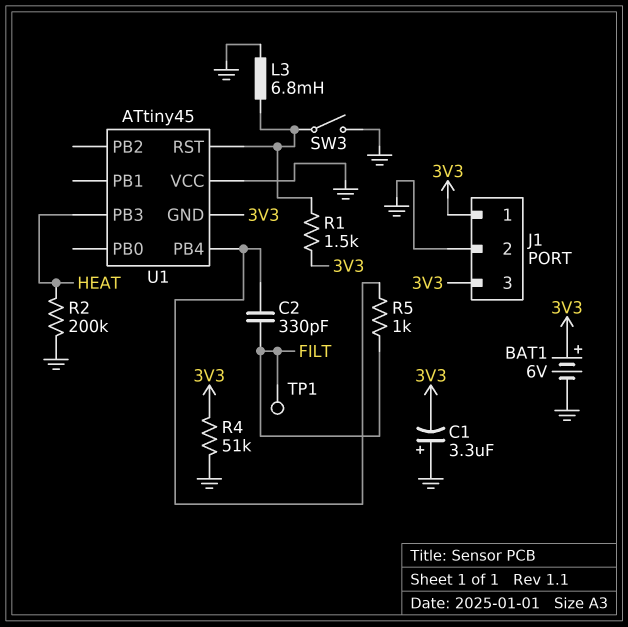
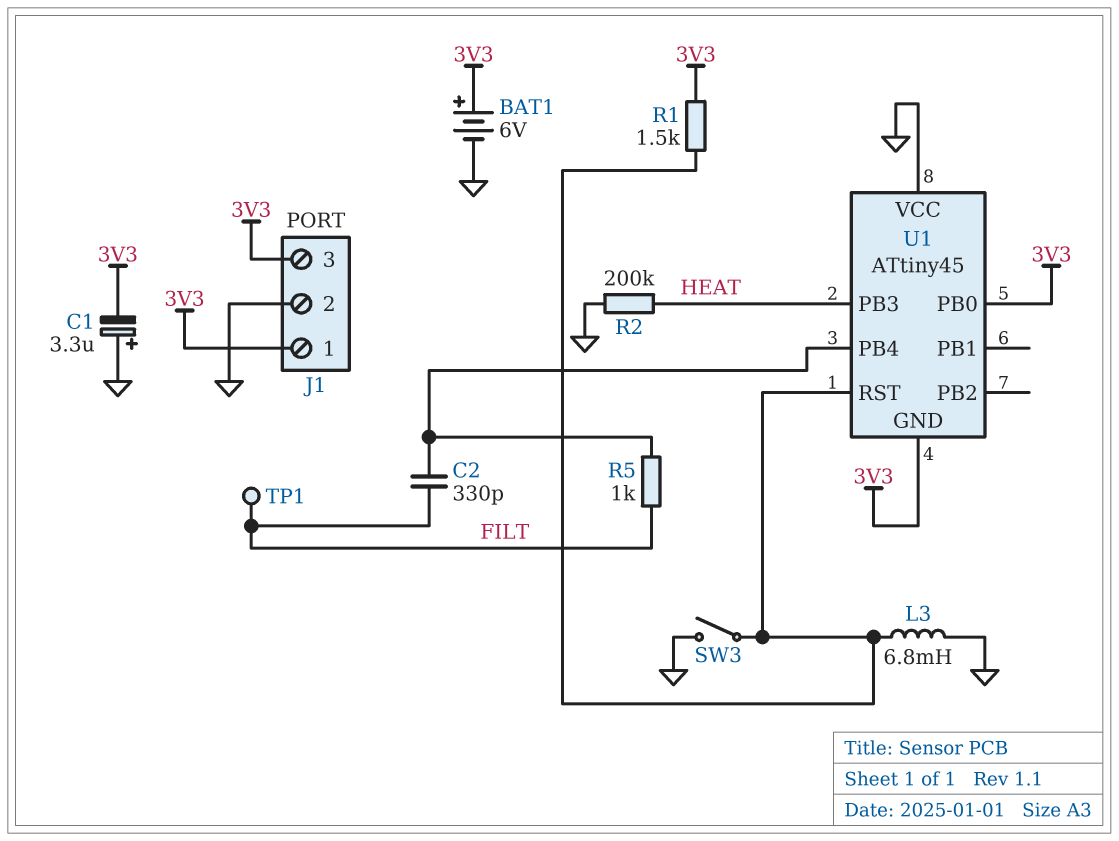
R4: 51k (3V3, GND) -> none
U1 pin PB0: none -> 3V3

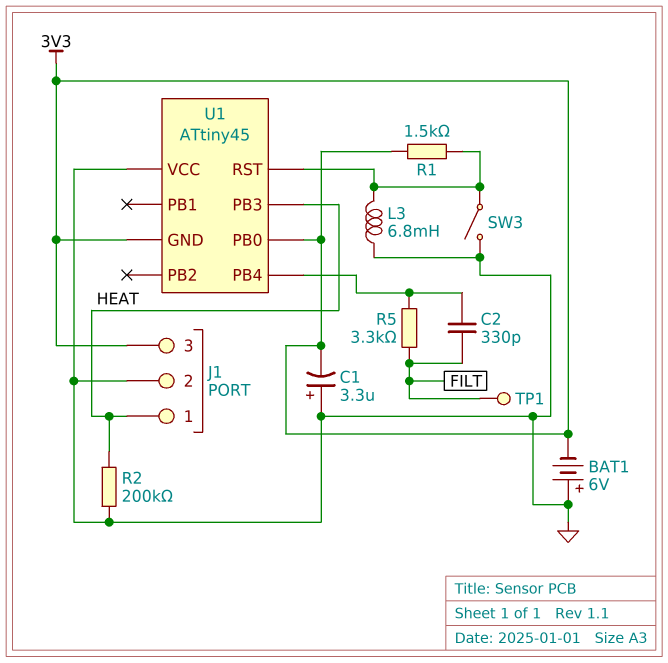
BAT1: 6V (plus 3V3, minus GND) -> 6V (plus GND, minus 3V3)
J1 pin 1: 3V3 -> HEAT
R5: 1k (FILT, U1/PB4) -> 3.3k (FILT, U1/PB4)

